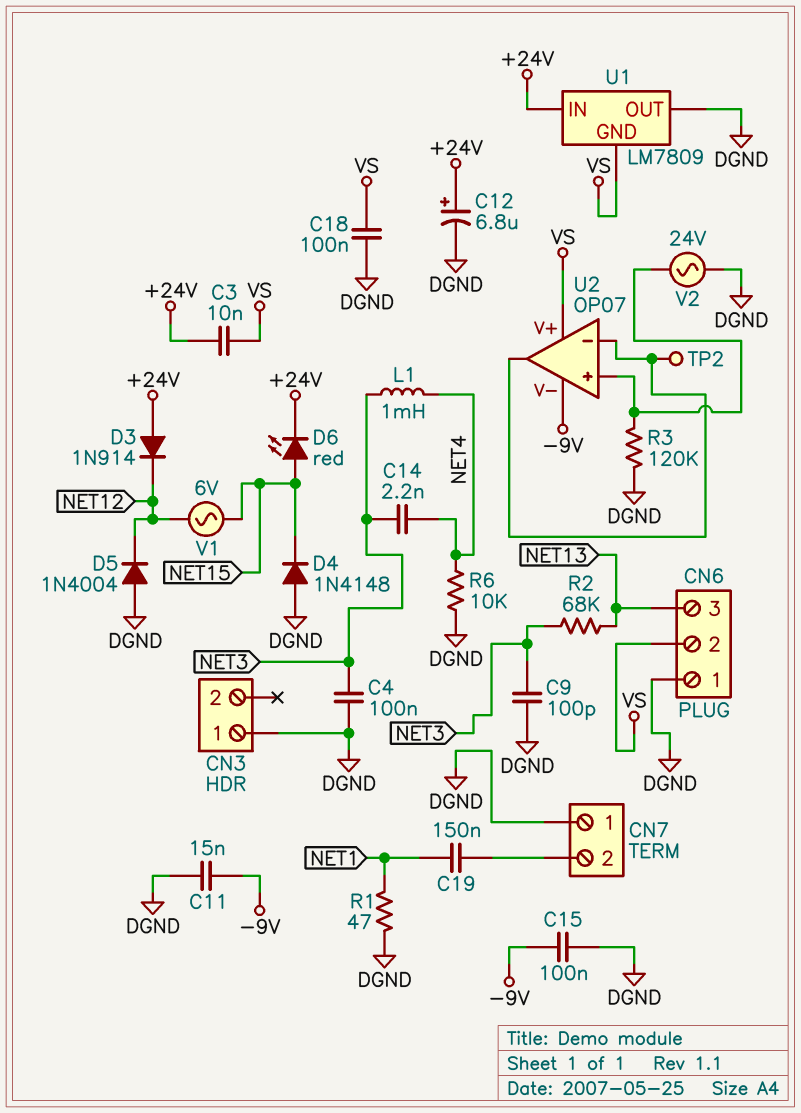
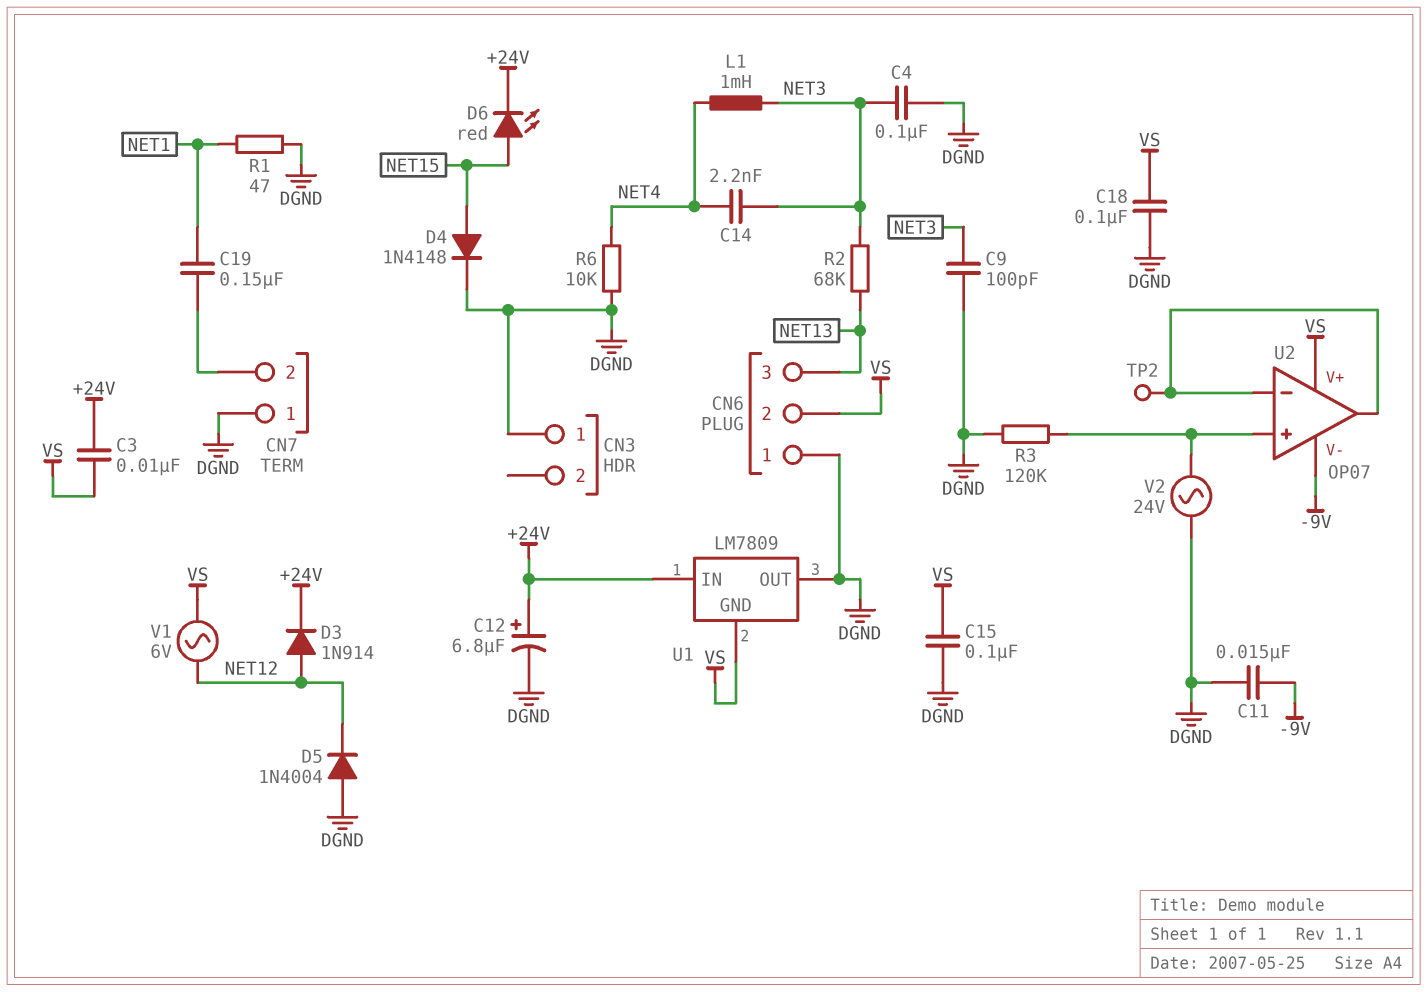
C15: 100nF (-9V, DGND) -> 100nF (DGND, VS)
D3: diode 1N914 (A +24V, K NET12) -> diode 1N914 (A NET12, K +24V)
D4: diode 1N4148 (A DGND, K NET15) -> diode 1N4148 (A NET15, K DGND)
V1: AC 6V (NET12, NET15) -> AC 6V (NET12, VS)

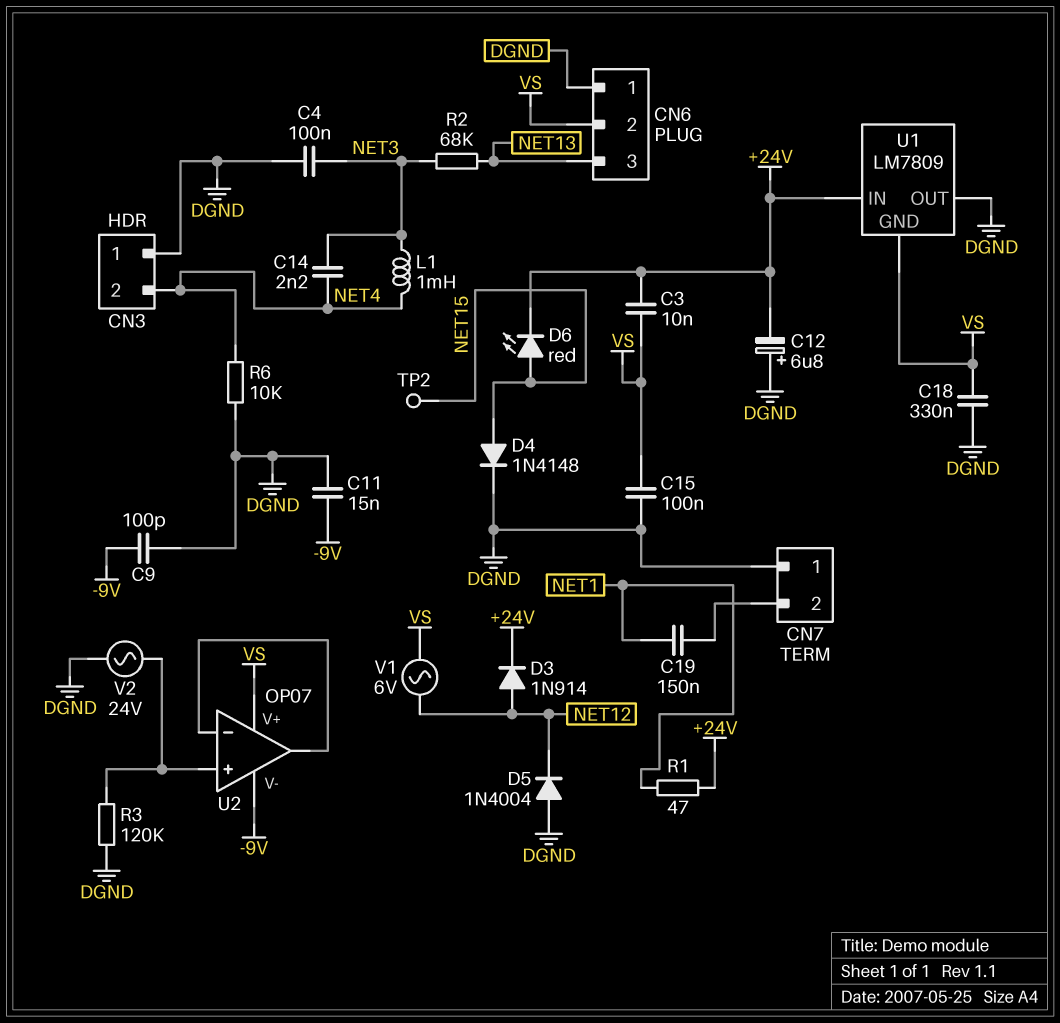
C9: 100pF (DGND, NET3) -> 100pF (-9V, DGND)
C12: 6.8uF (plus +24V, minus DGND) -> 6.8uF (plus DGND, minus +24V)
C18: 100nF (DGND, VS) -> 330nF (DGND, VS)
CN3 pin 2: none -> NET4
R1: 47 (DGND, NET1) -> 47 (+24V, NET1)
TP2: test point (U2/in-) -> test point (NET15)

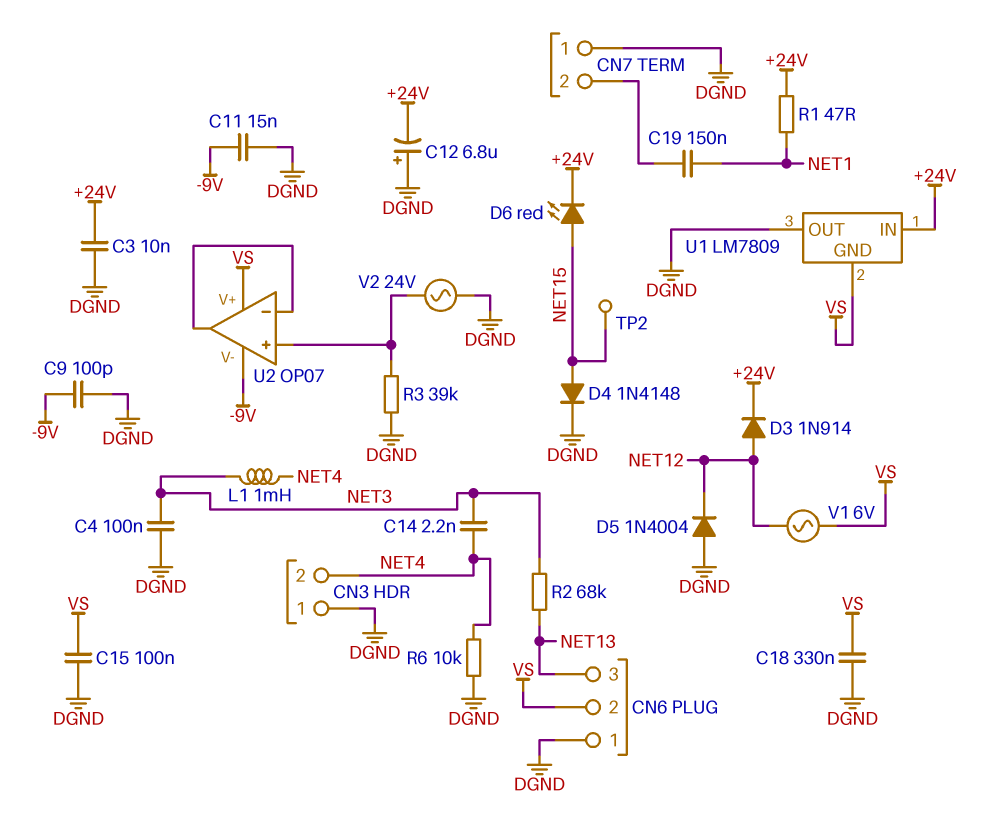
C3: 10nF (+24V, VS) -> 10nF (+24V, DGND)
R3: 120k (DGND, U2/in+) -> 39k (DGND, U2/in+)

